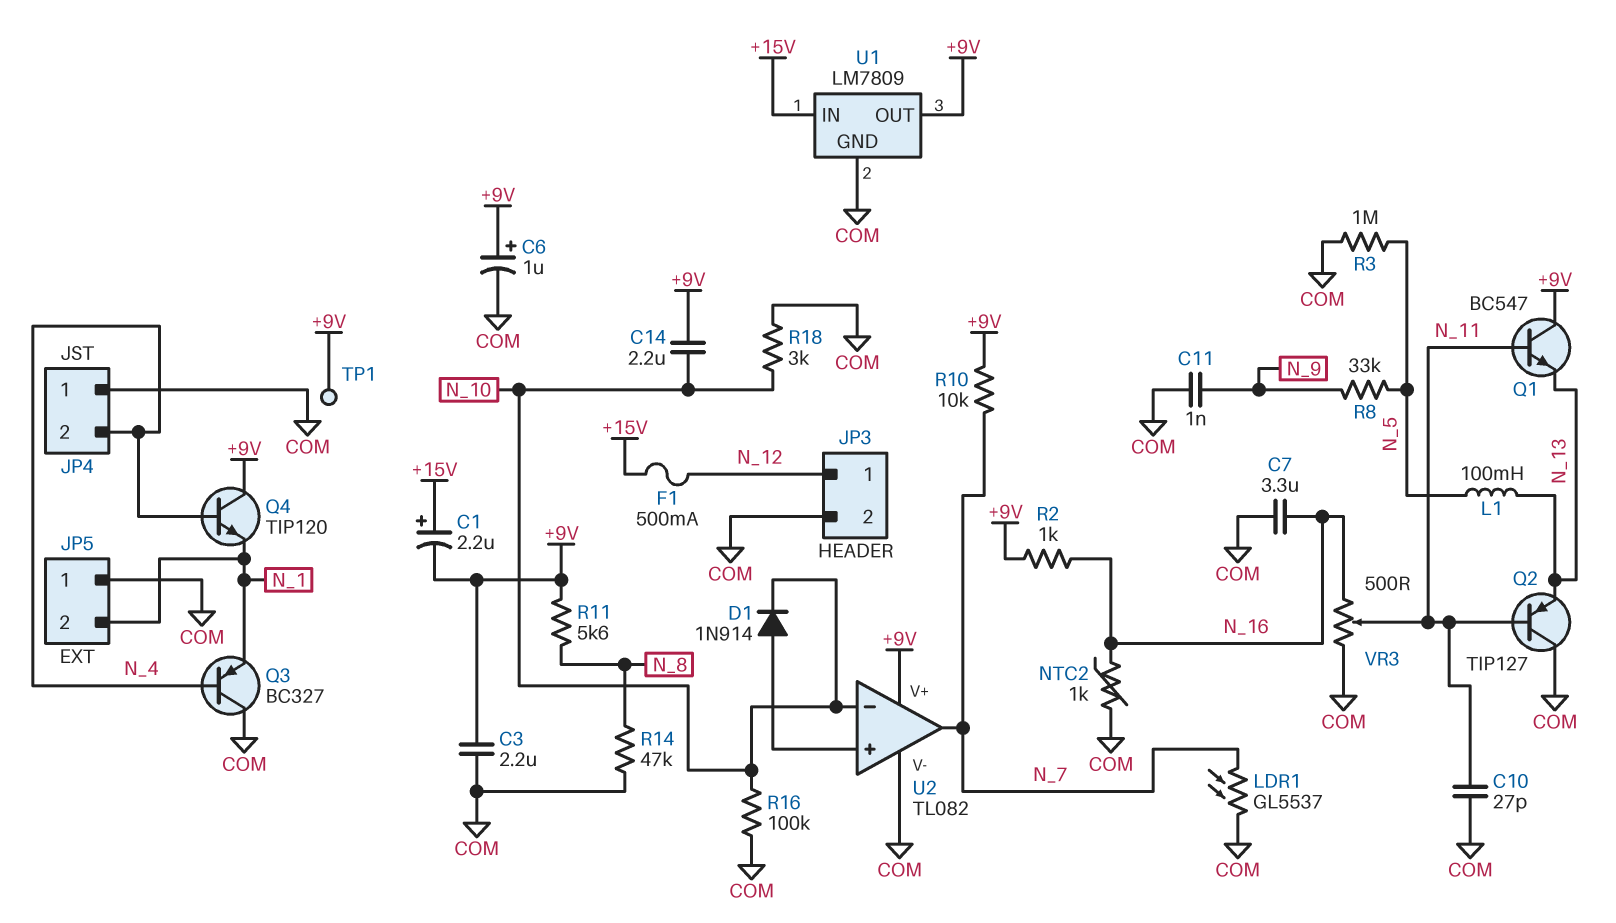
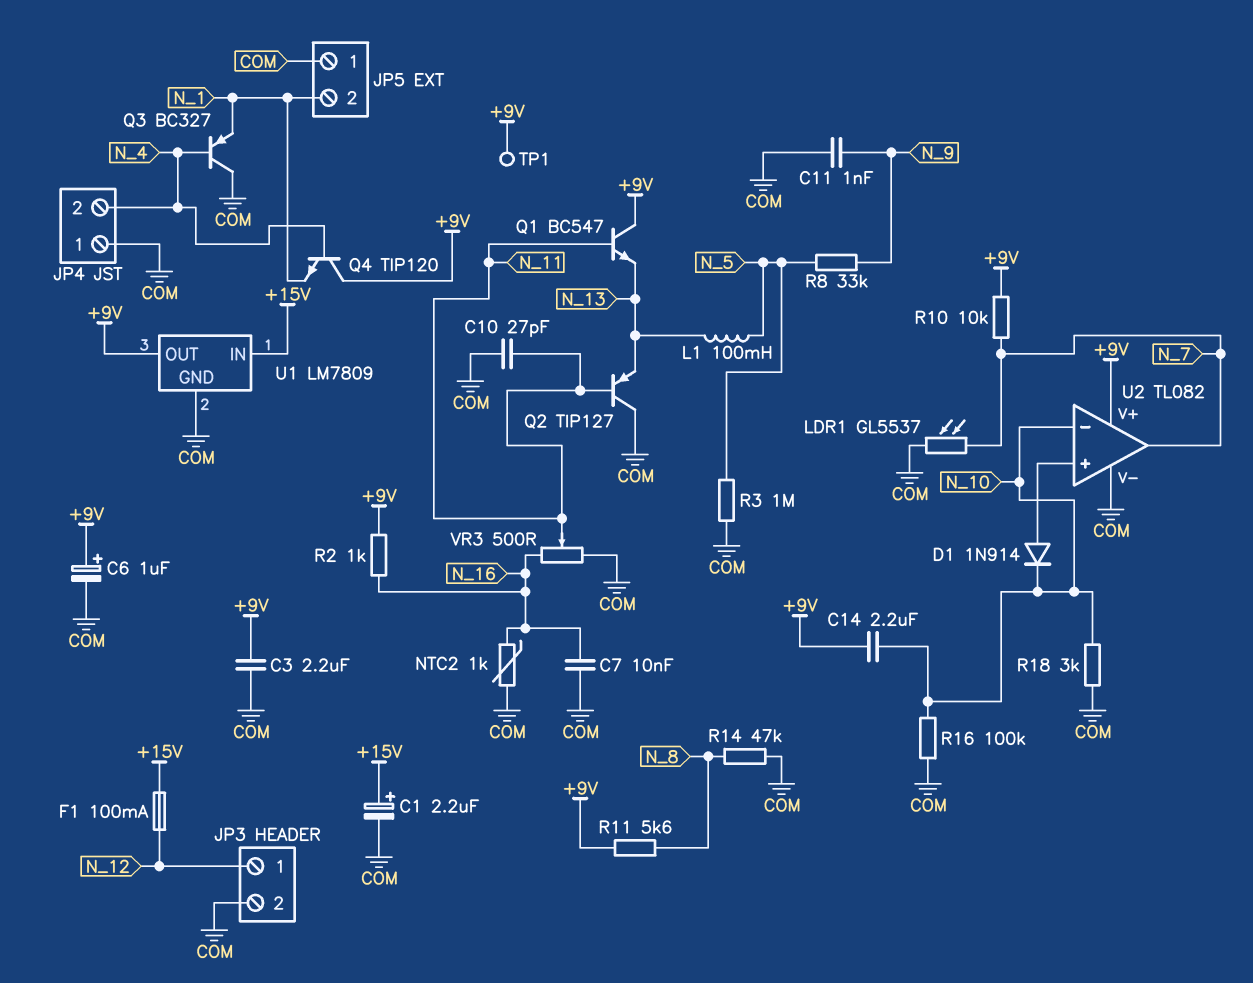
C1: 2.2uF (plus +15V, minus +9V) -> 2.2uF (plus +15V, minus COM)
C7: 3.3uF (COM, N_16) -> 10nF (COM, N_16)
F1: 500mA (+15V, N_12) -> 100mA (+15V, N_12)

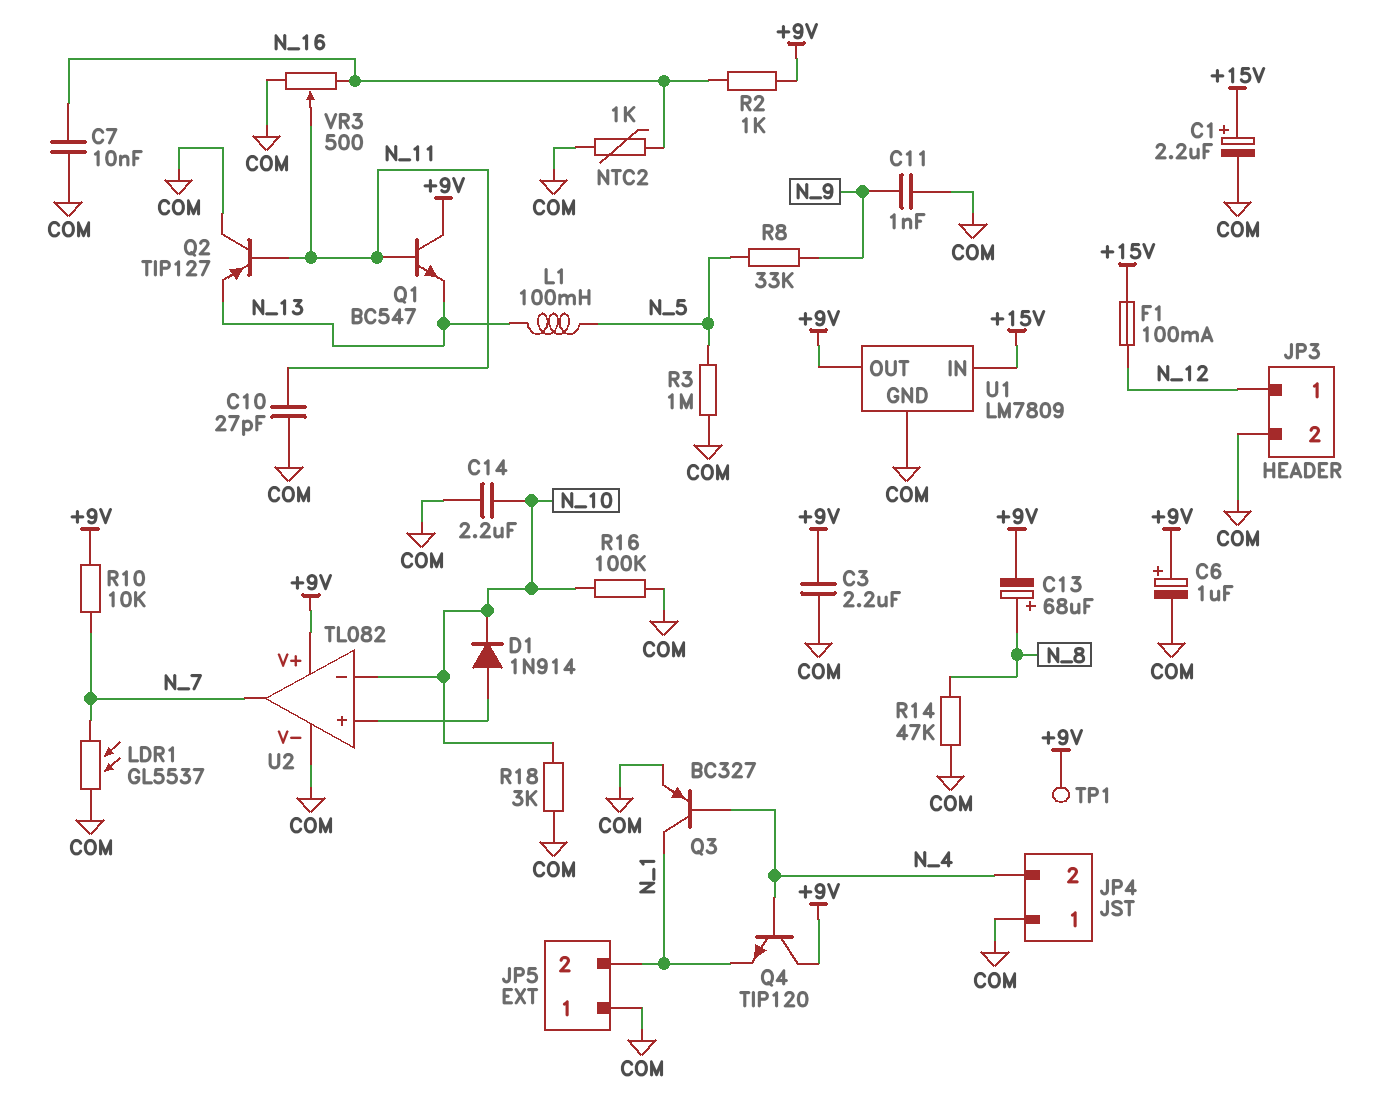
C13: none -> 68uF (plus N_8, minus +9V)
C14: 2.2uF (+9V, N_10) -> 2.2uF (COM, N_10)
Q3: PNP BC327 (B N_4, C COM, E N_1) -> PNP BC327 (B N_4, C N_1, E COM)
R11: 5.6k (+9V, N_8) -> none

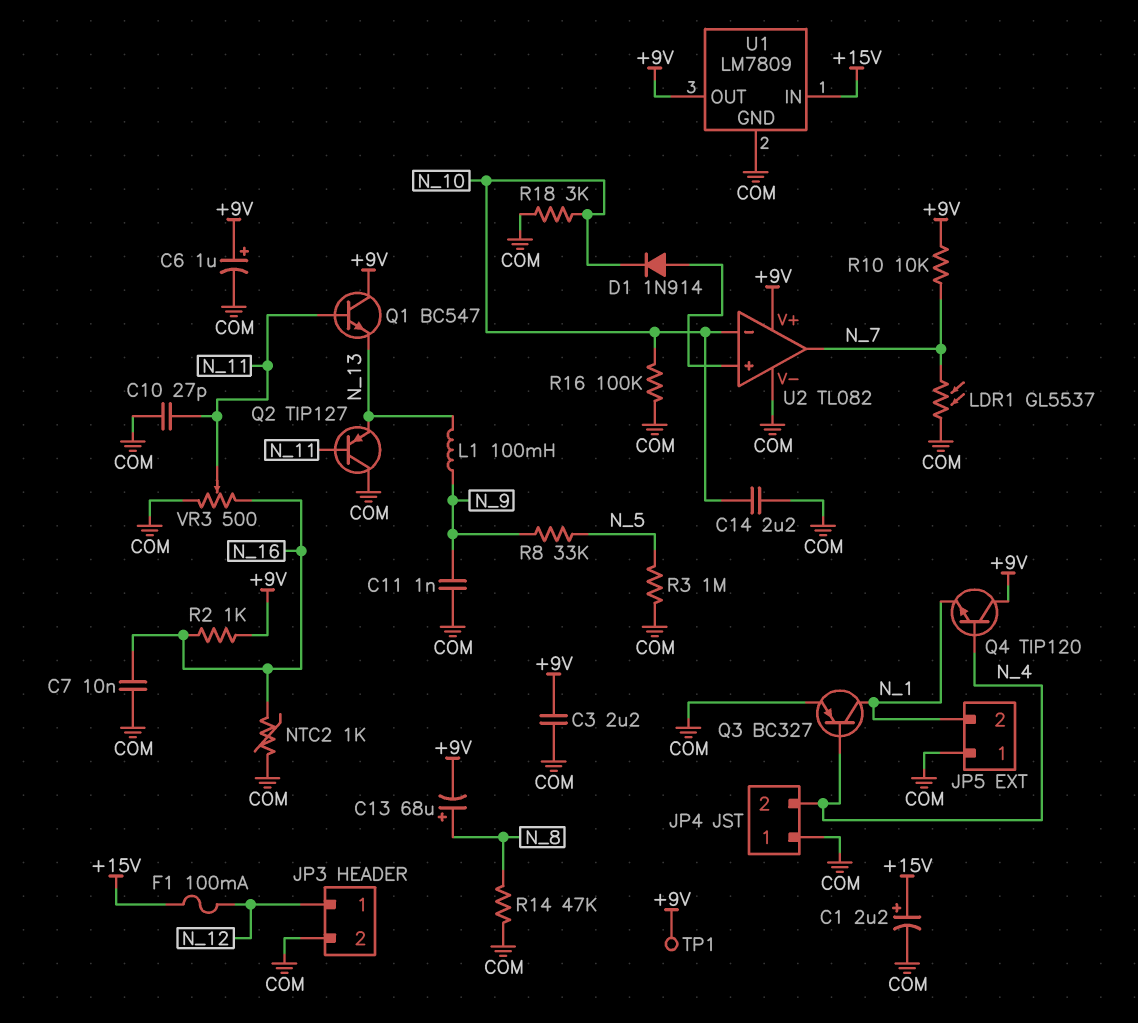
L1: 100mH (N_5, N_13) -> 100mH (N_9, N_13)

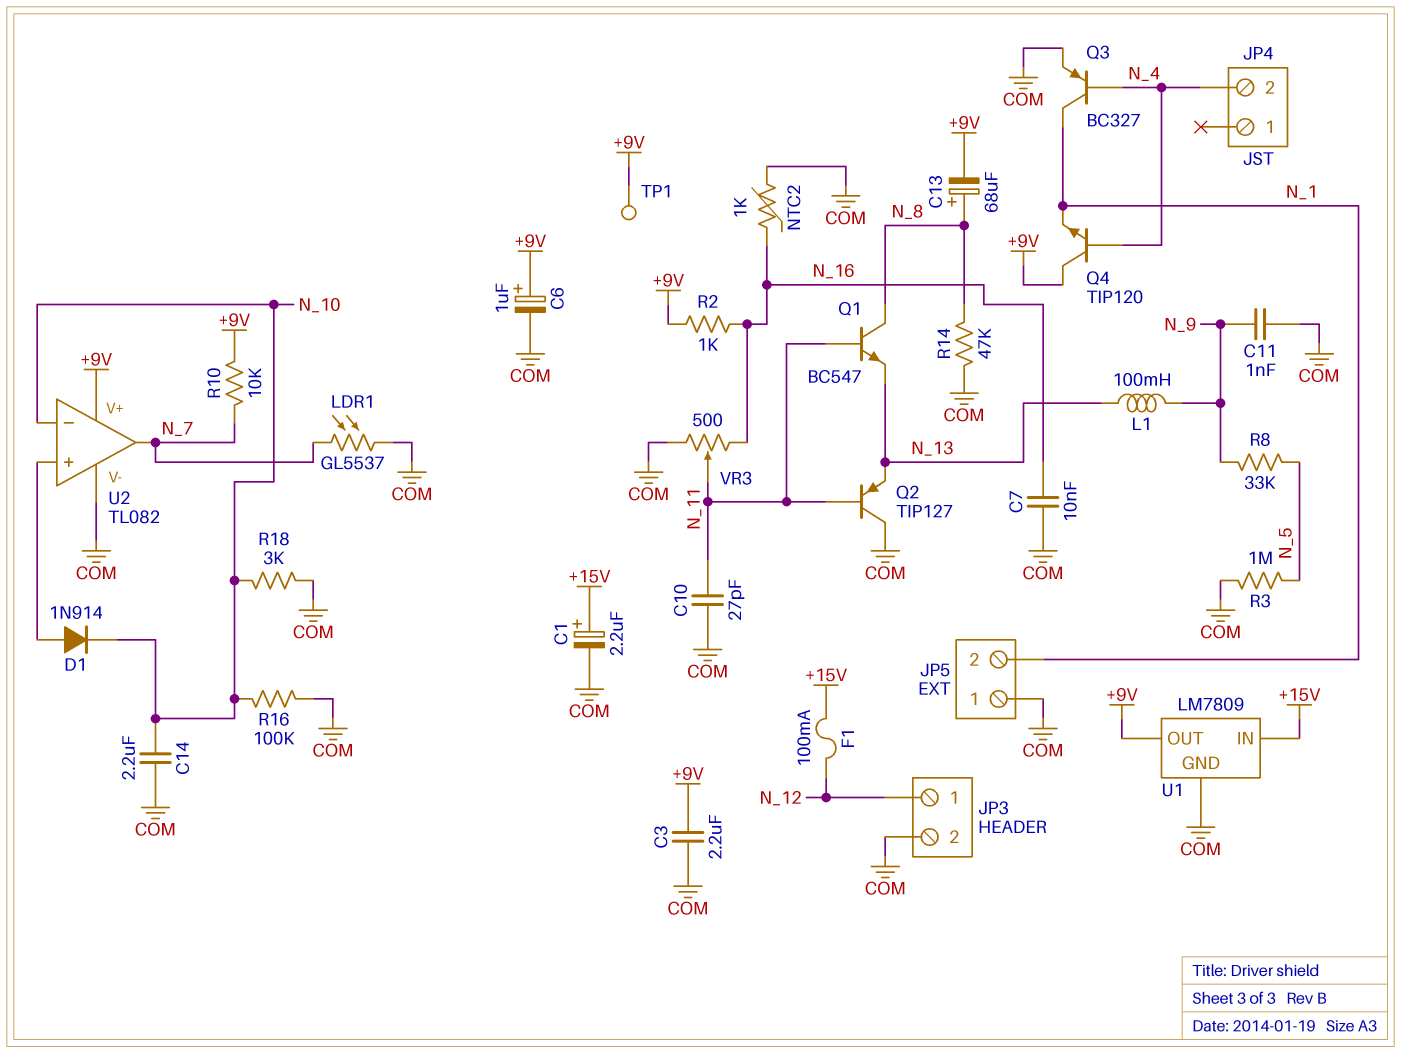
JP4 pin 1: COM -> none
Q1: NPN BC547 (B N_11, C +9V, E N_13) -> NPN BC547 (B N_11, C N_8, E N_13)

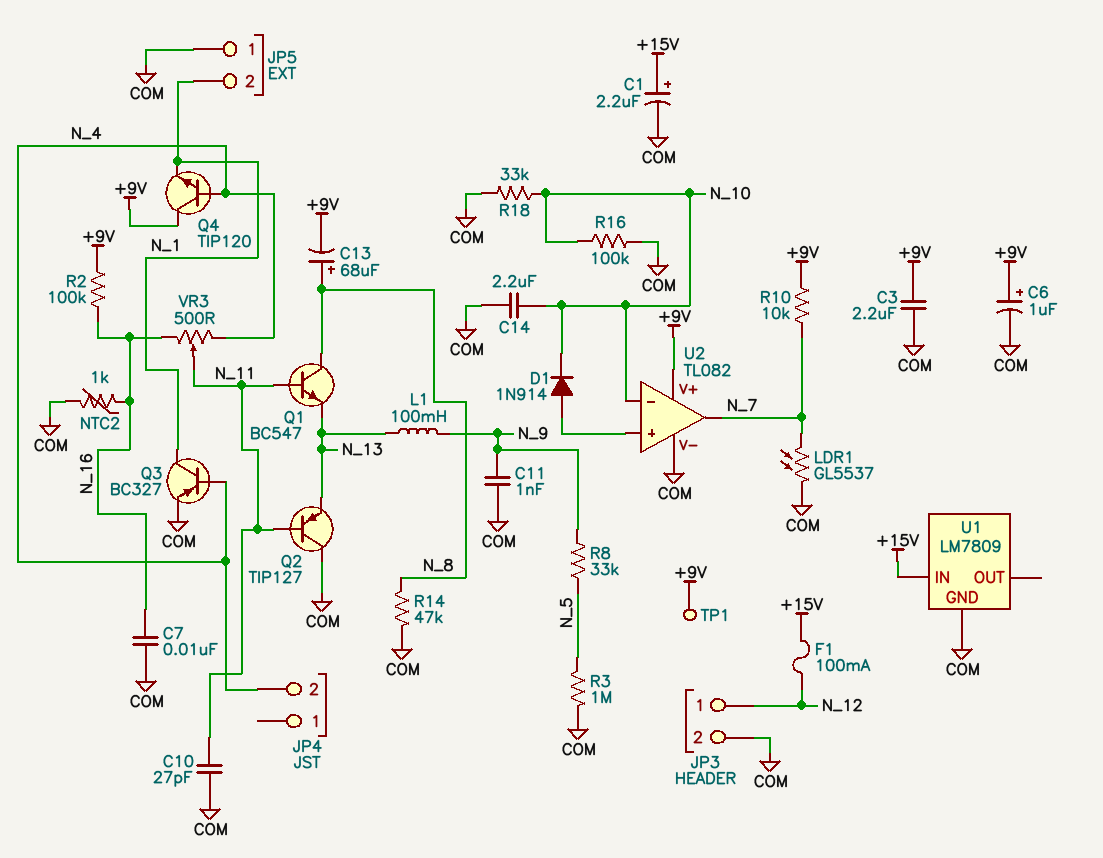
R2: 1k (+9V, N_16) -> 100k (+9V, N_16)
R18: 3k (COM, N_10) -> 33k (COM, N_10)
U1 pin OUT: +9V -> none
VR3: 500 (COM, N_16, wiper N_11) -> 500 (N_4, N_16, wiper N_11)

